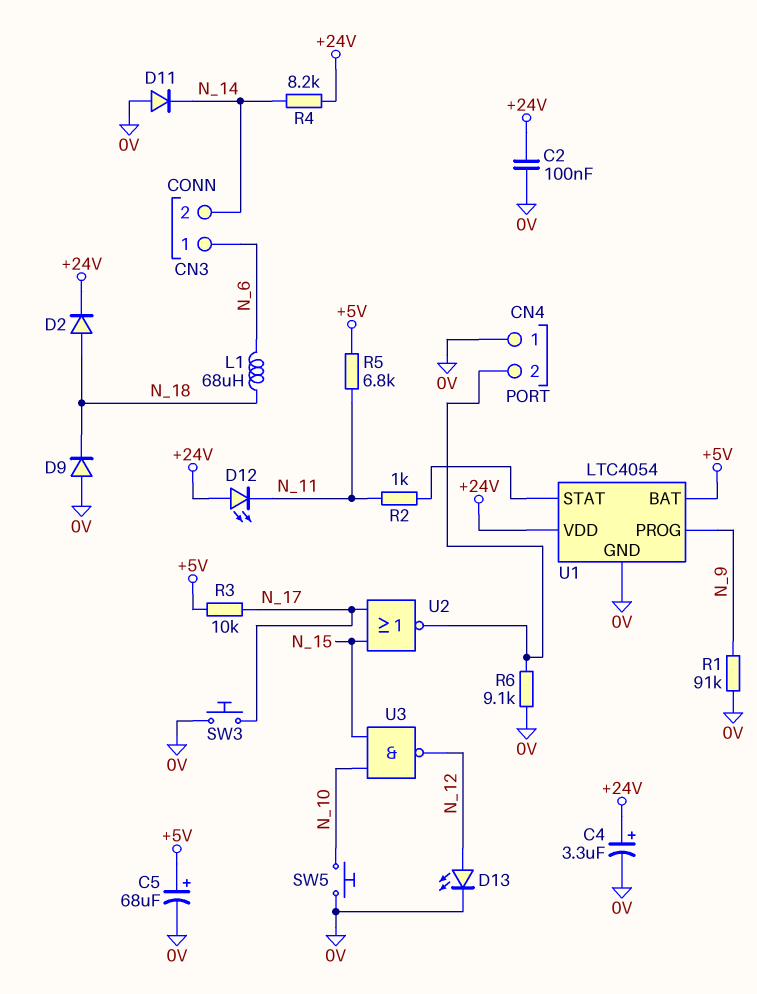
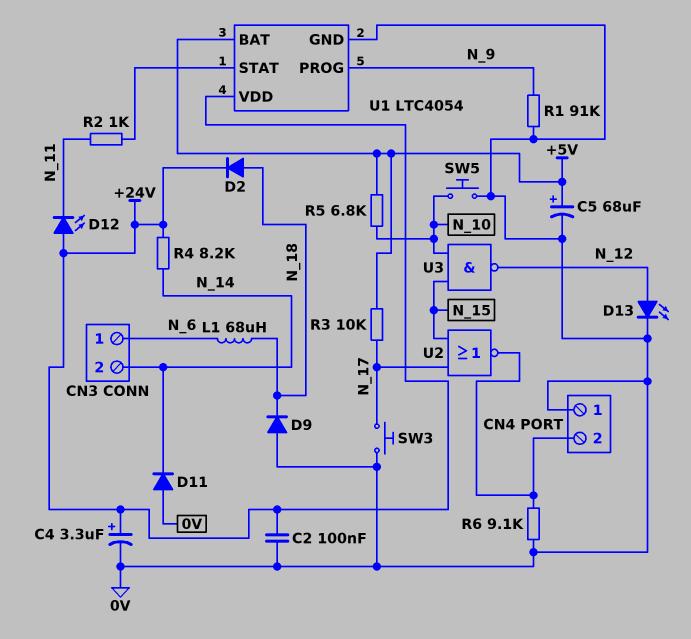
R5: 6.8k (+5V, N_11) -> 6.8k (+5V, N_10)

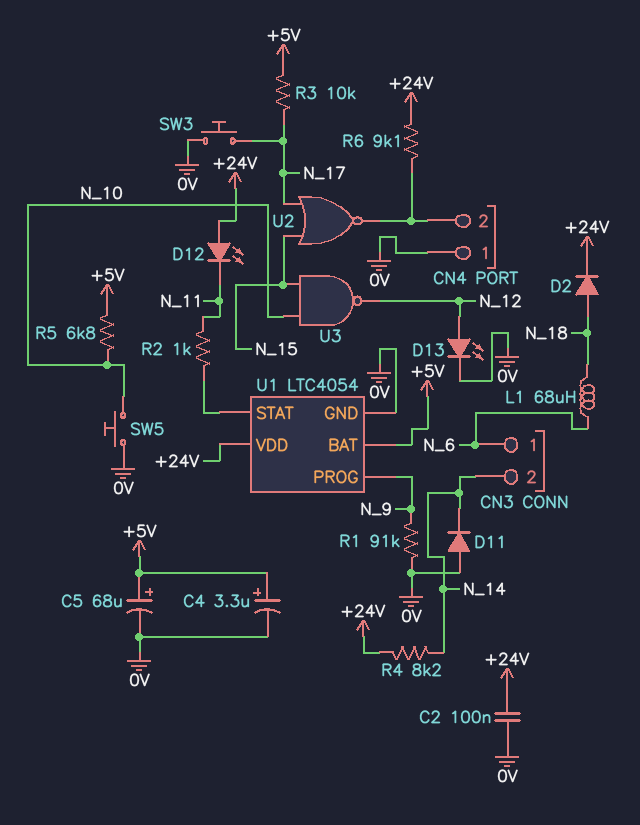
C4: 3.3uF (plus +24V, minus 0V) -> 3.3uF (plus +5V, minus 0V)
D9: diode (A 0V, K N_18) -> none
R6: 9.1k (0V, CN4/2) -> 9.1k (+24V, CN4/2)

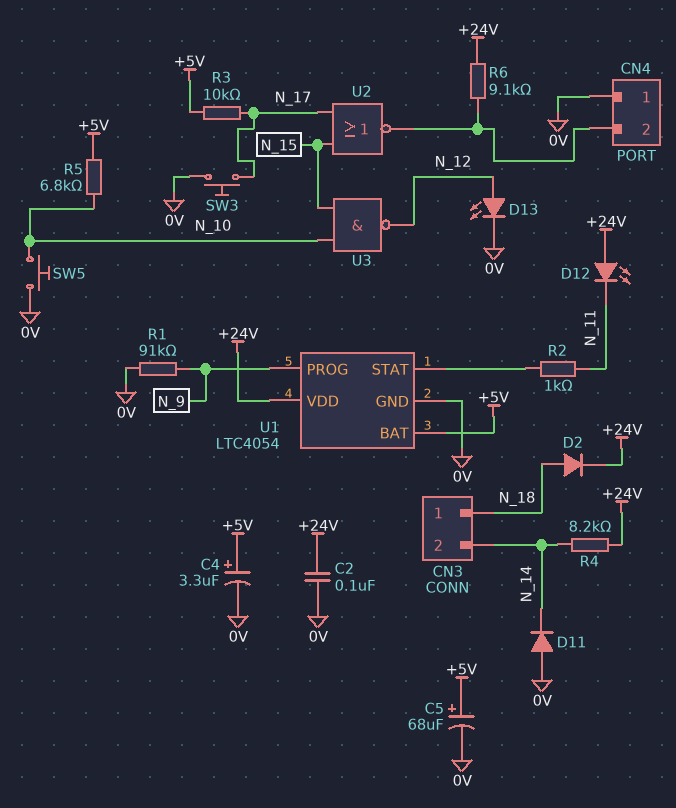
CN3 pin 1: N_6 -> N_18
L1: 68uH (N_6, N_18) -> none

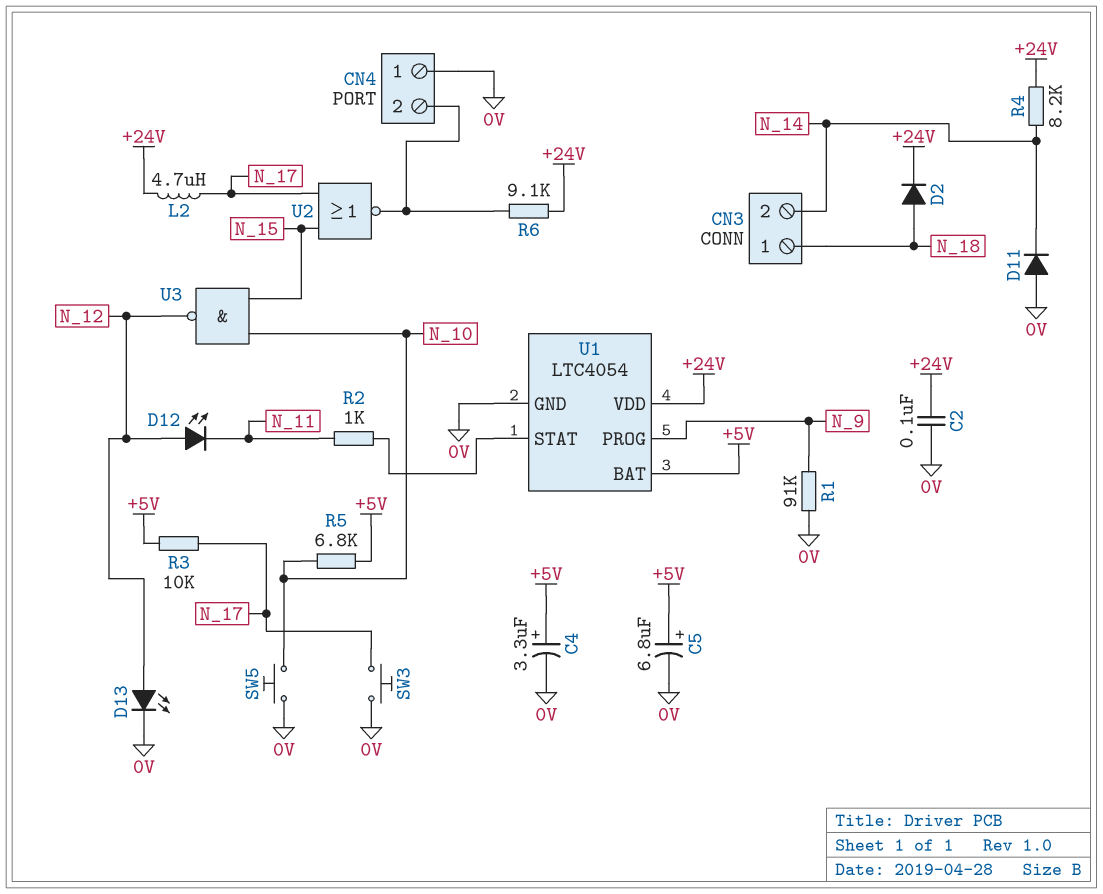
C5: 68uF (plus +5V, minus 0V) -> 6.8uF (plus +5V, minus 0V)
D12: LED (A +24V, K N_11) -> LED (A N_12, K N_11)
L2: none -> 4.7uH (+24V, N_17)

